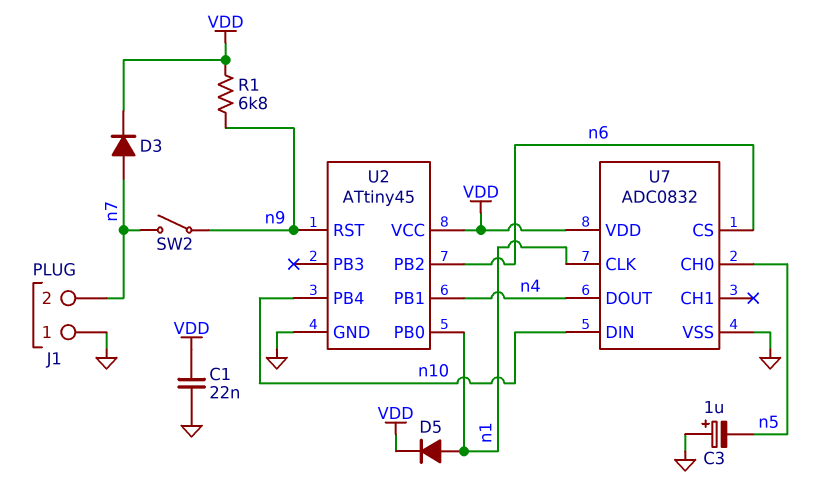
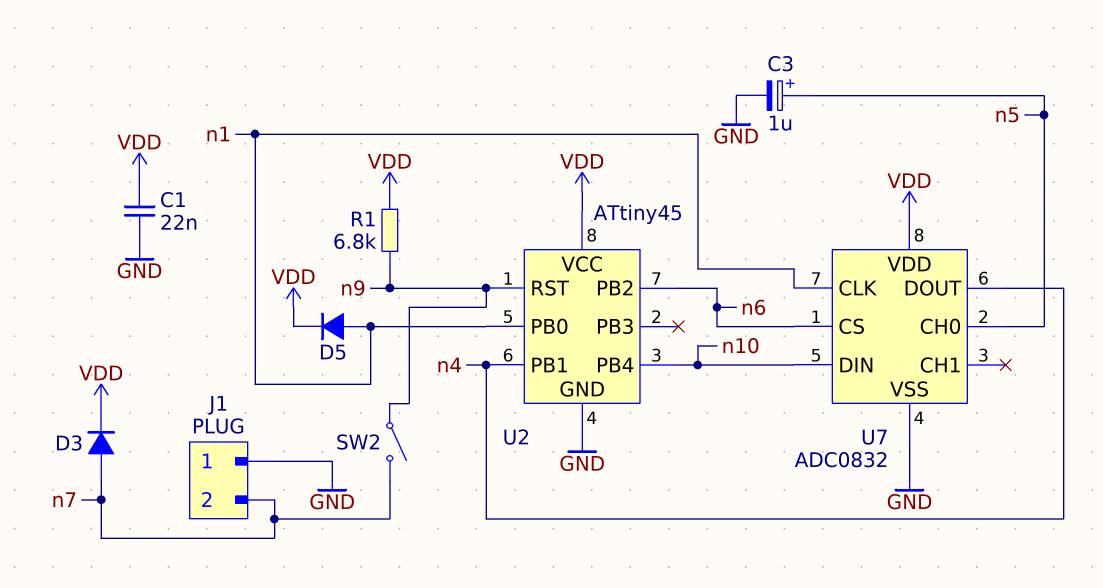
C3: 1uF (plus GND, minus n5) -> 1uF (plus n5, minus GND)

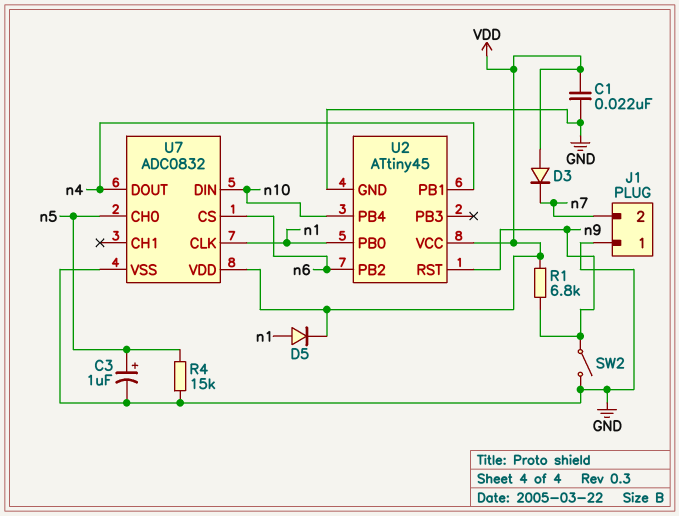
D3: diode (A n7, K VDD) -> diode (A VDD, K n7)
R4: none -> 15k (GND, n5)
SW2: switch (n7, n9) -> switch (GND, n9)

